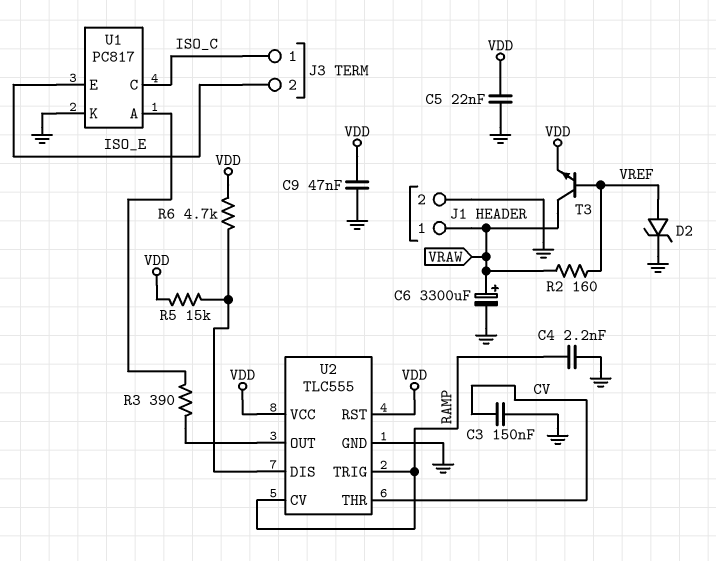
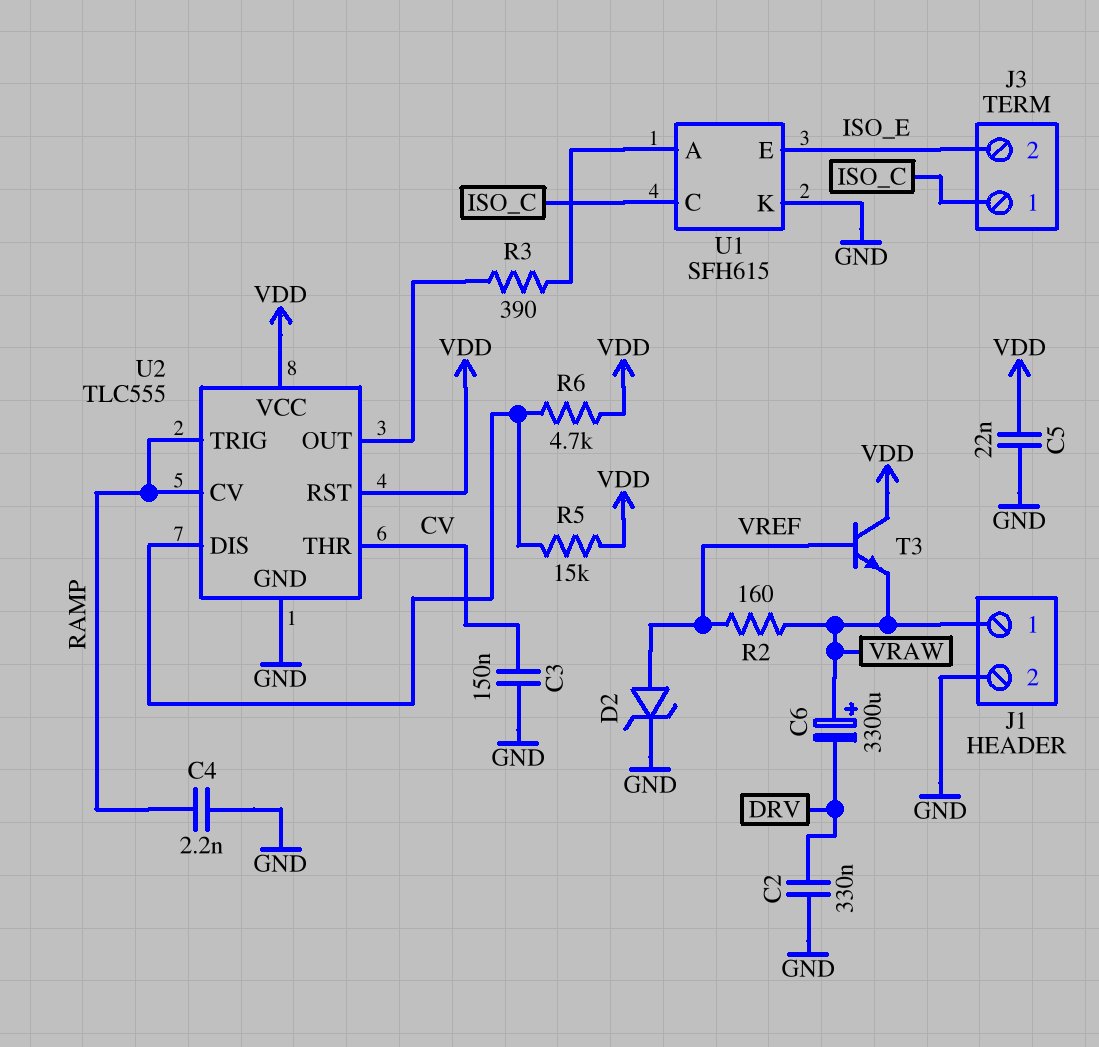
C2: none -> 330nF (DRV, GND)
C6: 3300uF (plus VRAW, minus GND) -> 3300uF (plus VRAW, minus DRV)
C9: 47nF (GND, VDD) -> none
T3: NPN (B VREF, C VRAW, E VDD) -> NPN (B VREF, C VDD, E VRAW)
U1: PC817 -> SFH615

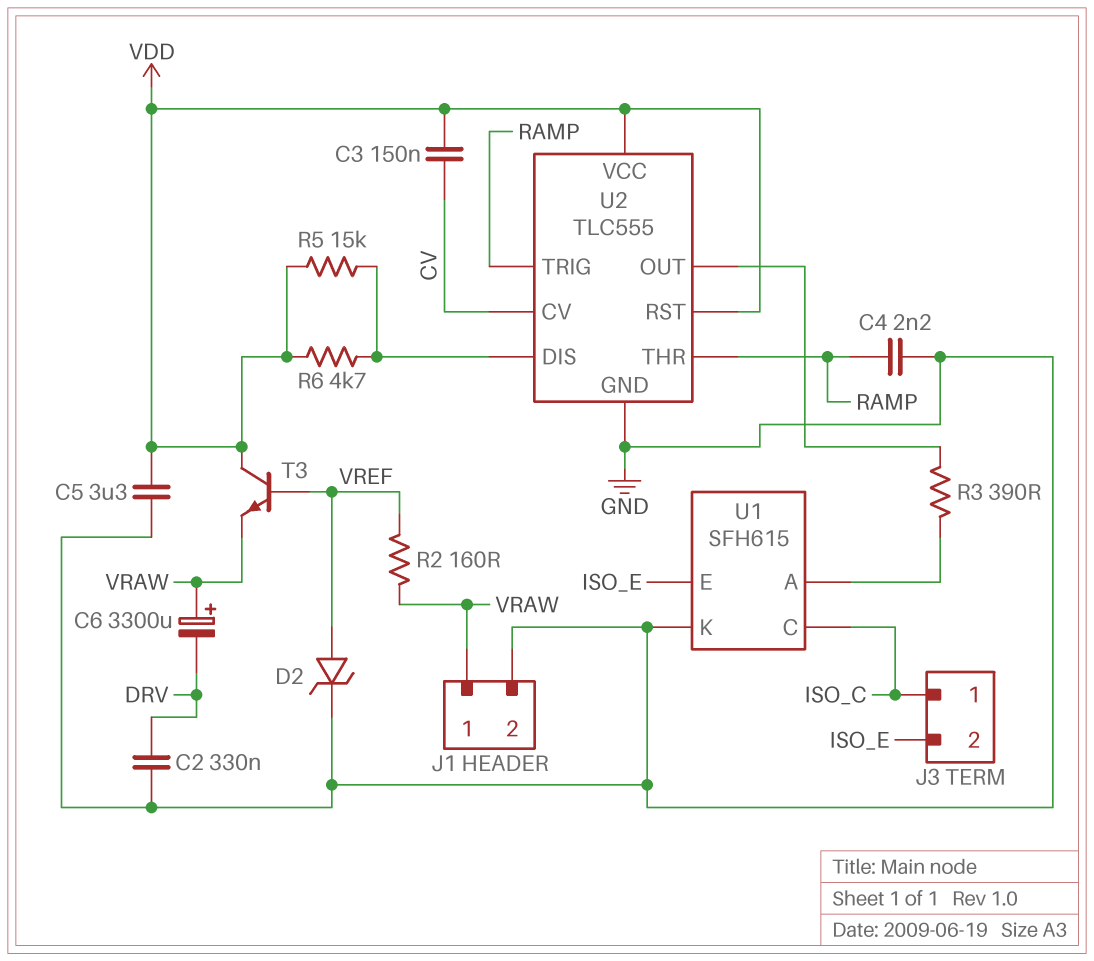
C3: 150nF (CV, GND) -> 150nF (CV, VDD)
C5: 22nF (GND, VDD) -> 3.3uF (GND, VDD)
U2 pin CV: RAMP -> CV
U2 pin THR: CV -> RAMP

